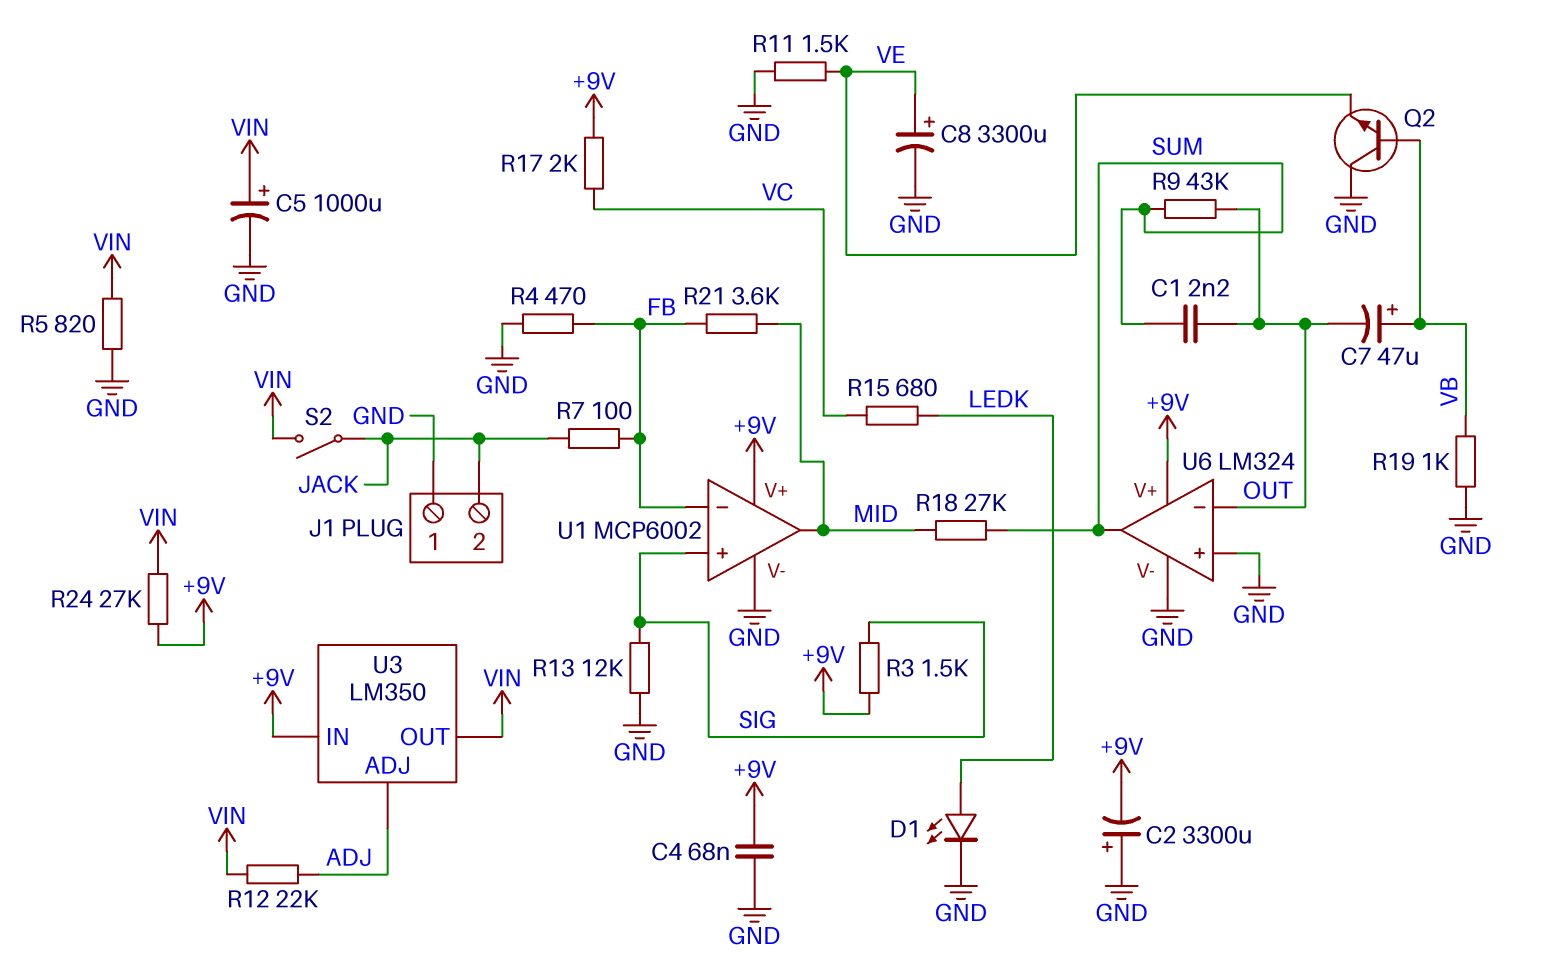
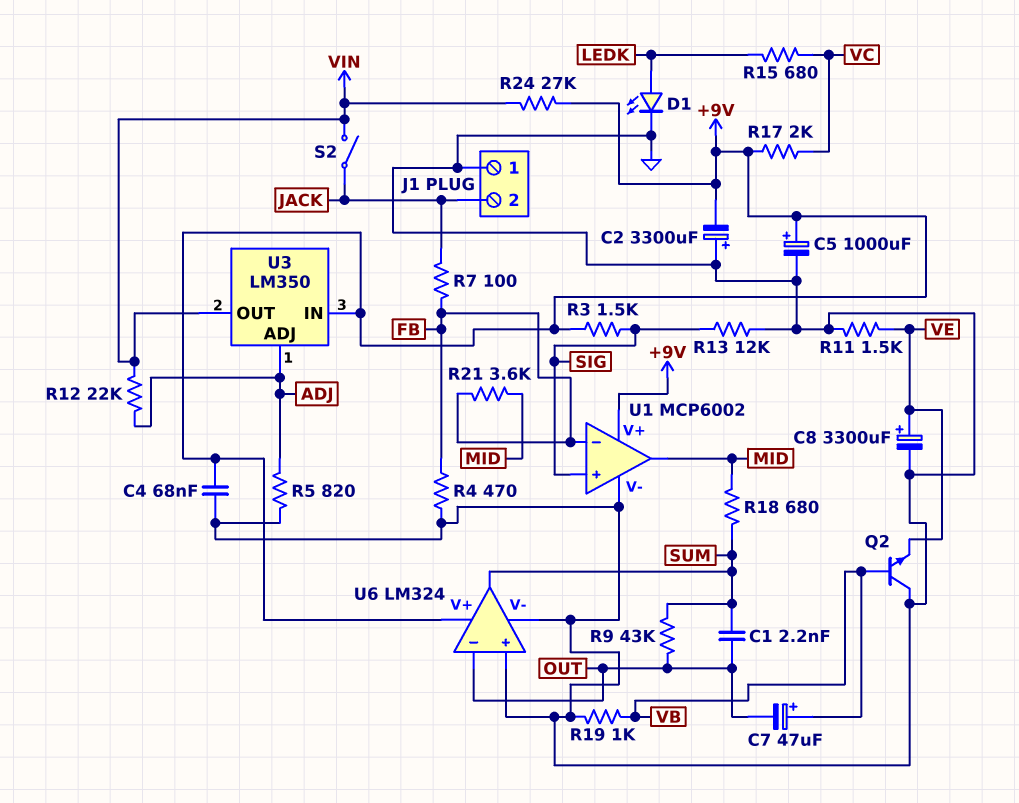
C5: 1000uF (plus VIN, minus GND) -> 1000uF (plus +9V, minus GND)
R5: 820 (GND, VIN) -> 820 (ADJ, GND)
R18: 27k (MID, SUM) -> 680 (MID, SUM)

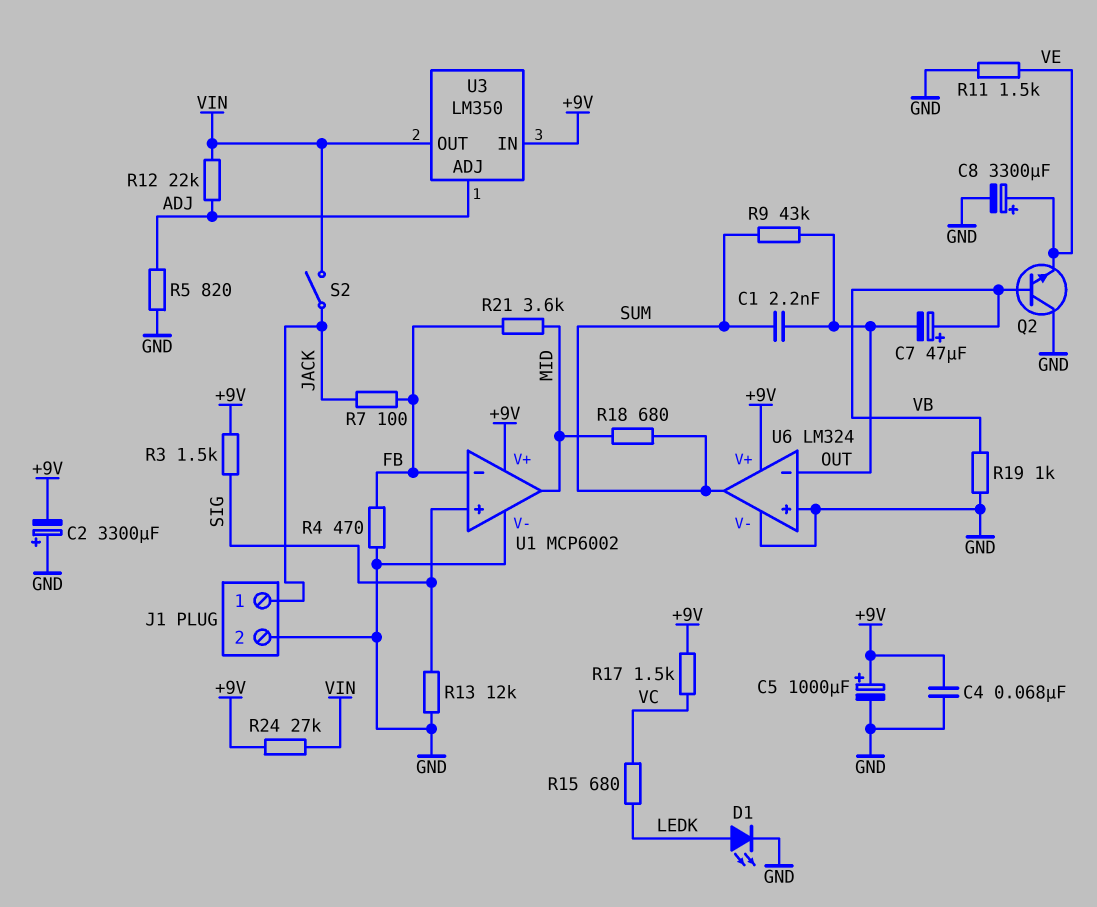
J1 pin 1: GND -> JACK
J1 pin 2: JACK -> GND
R17: 2k (+9V, VC) -> 1.5k (+9V, VC)

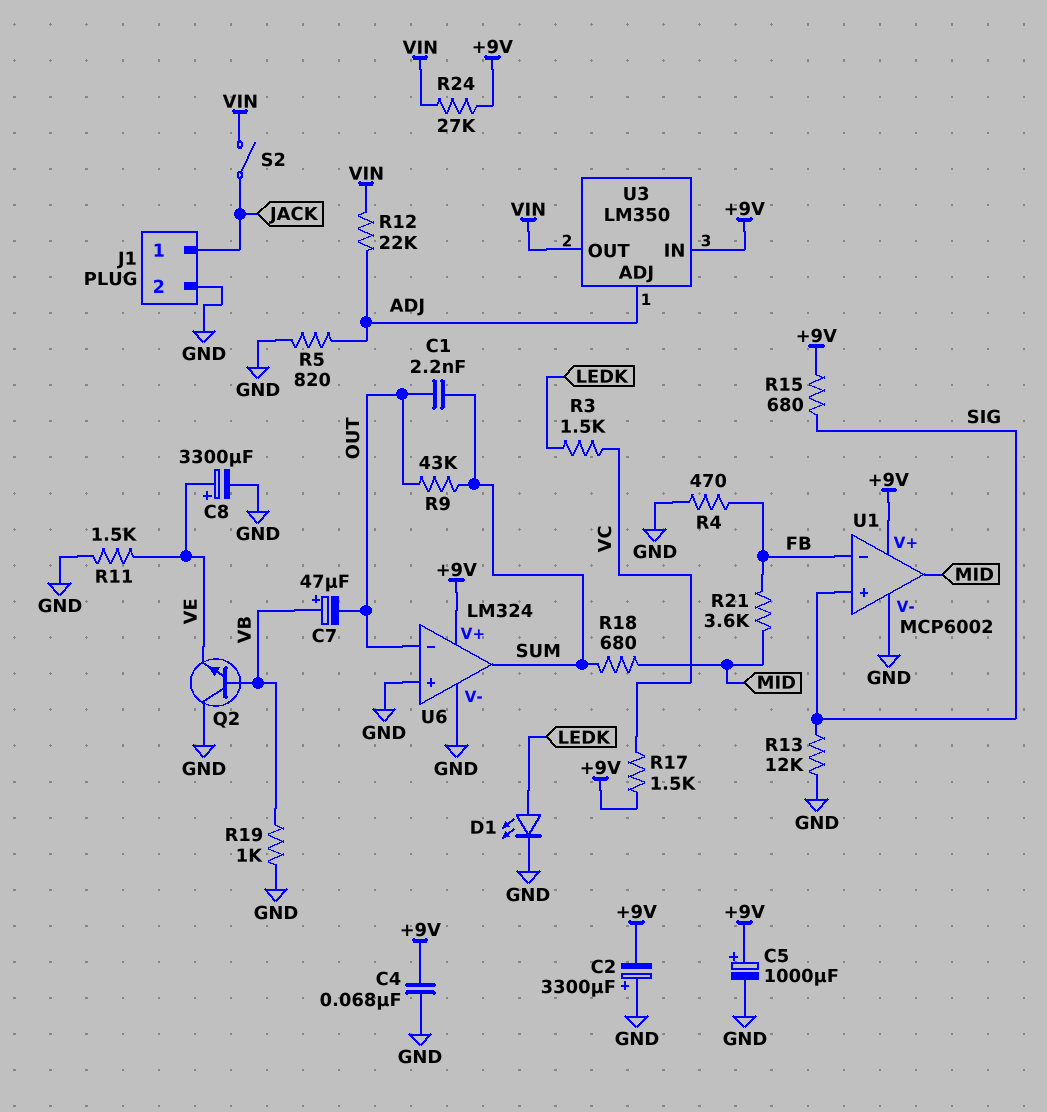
R3: 1.5k (+9V, SIG) -> 1.5k (LEDK, VC)
R7: 100 (FB, JACK) -> none
R15: 680 (LEDK, VC) -> 680 (+9V, SIG)

